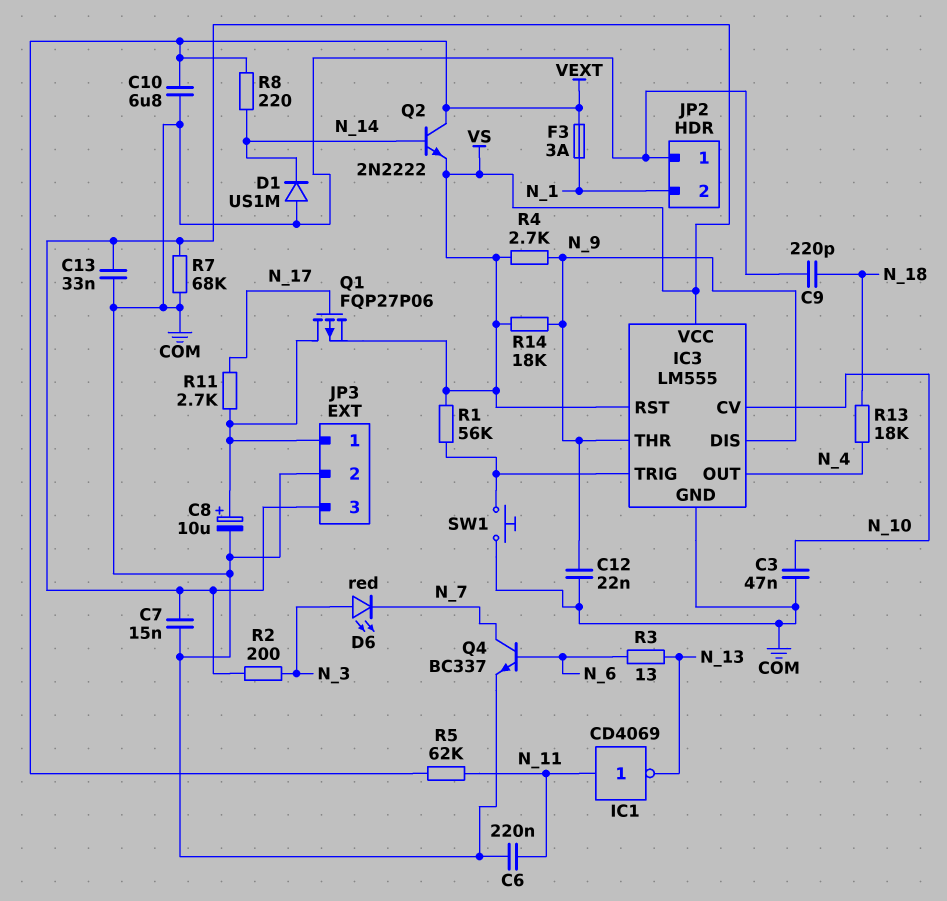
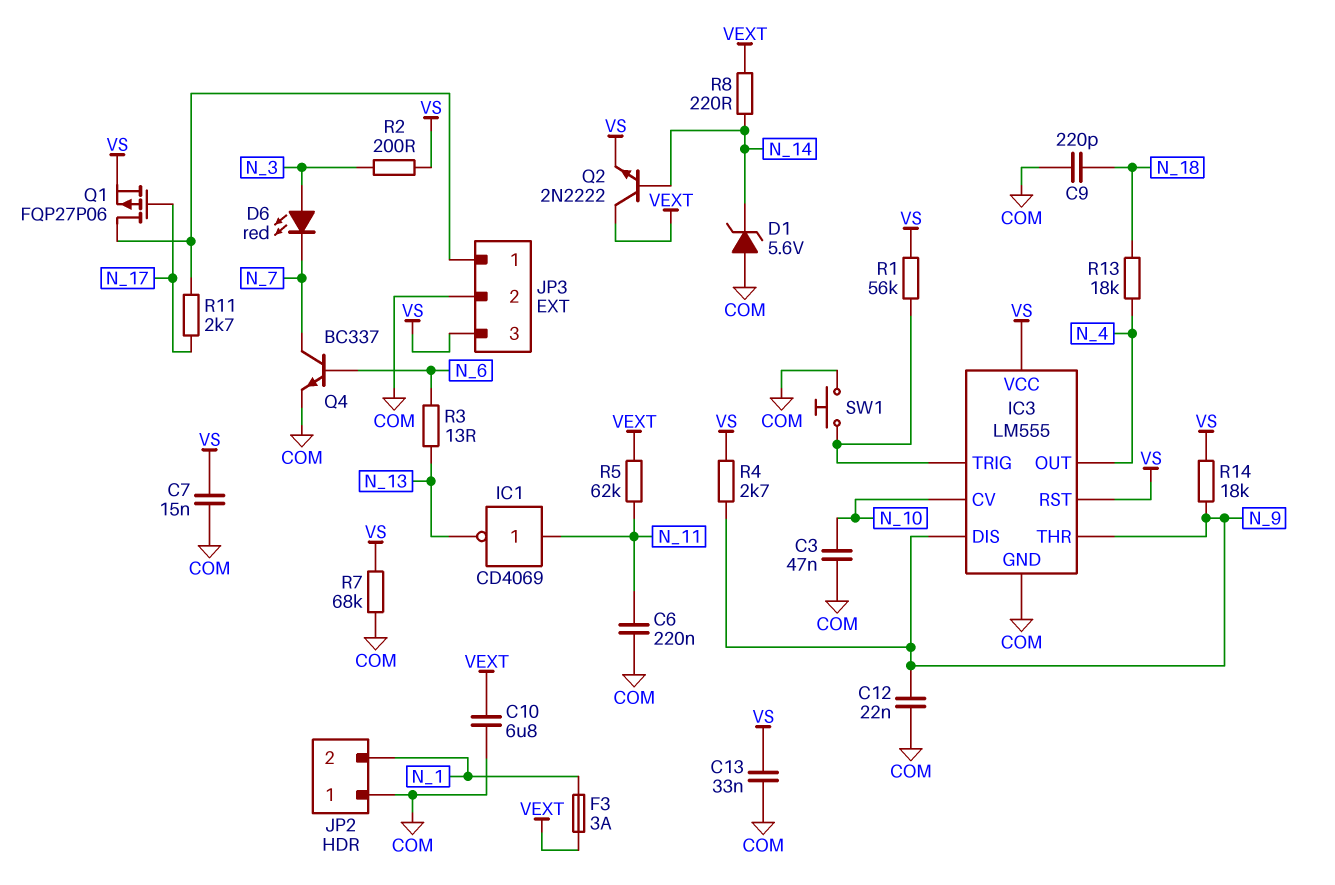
C8: 10uF (plus JP3/1, minus COM) -> none
D1: diode US1M (A COM, K N_14) -> zener 5.6V (A COM, K N_14)

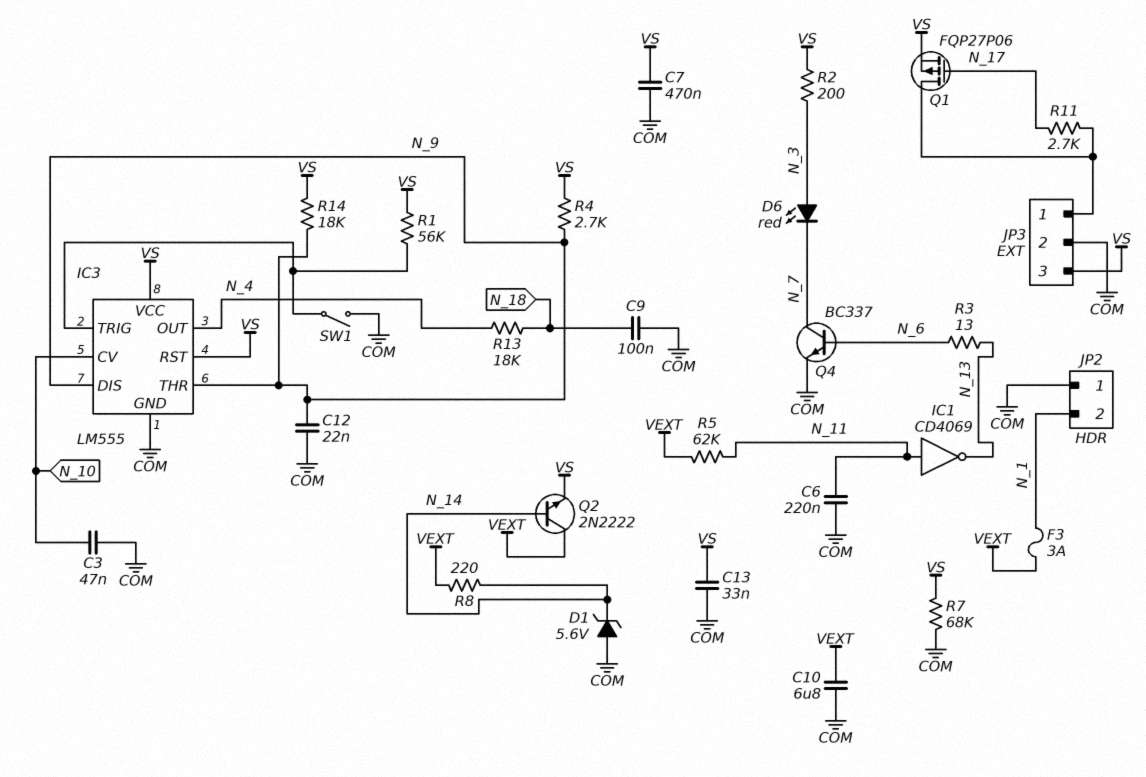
C7: 15nF (COM, VS) -> 470nF (COM, VS)
C9: 220pF (COM, N_18) -> 100nF (COM, N_18)
SW1: button (COM, IC3/TRIG) -> switch (COM, IC3/TRIG)

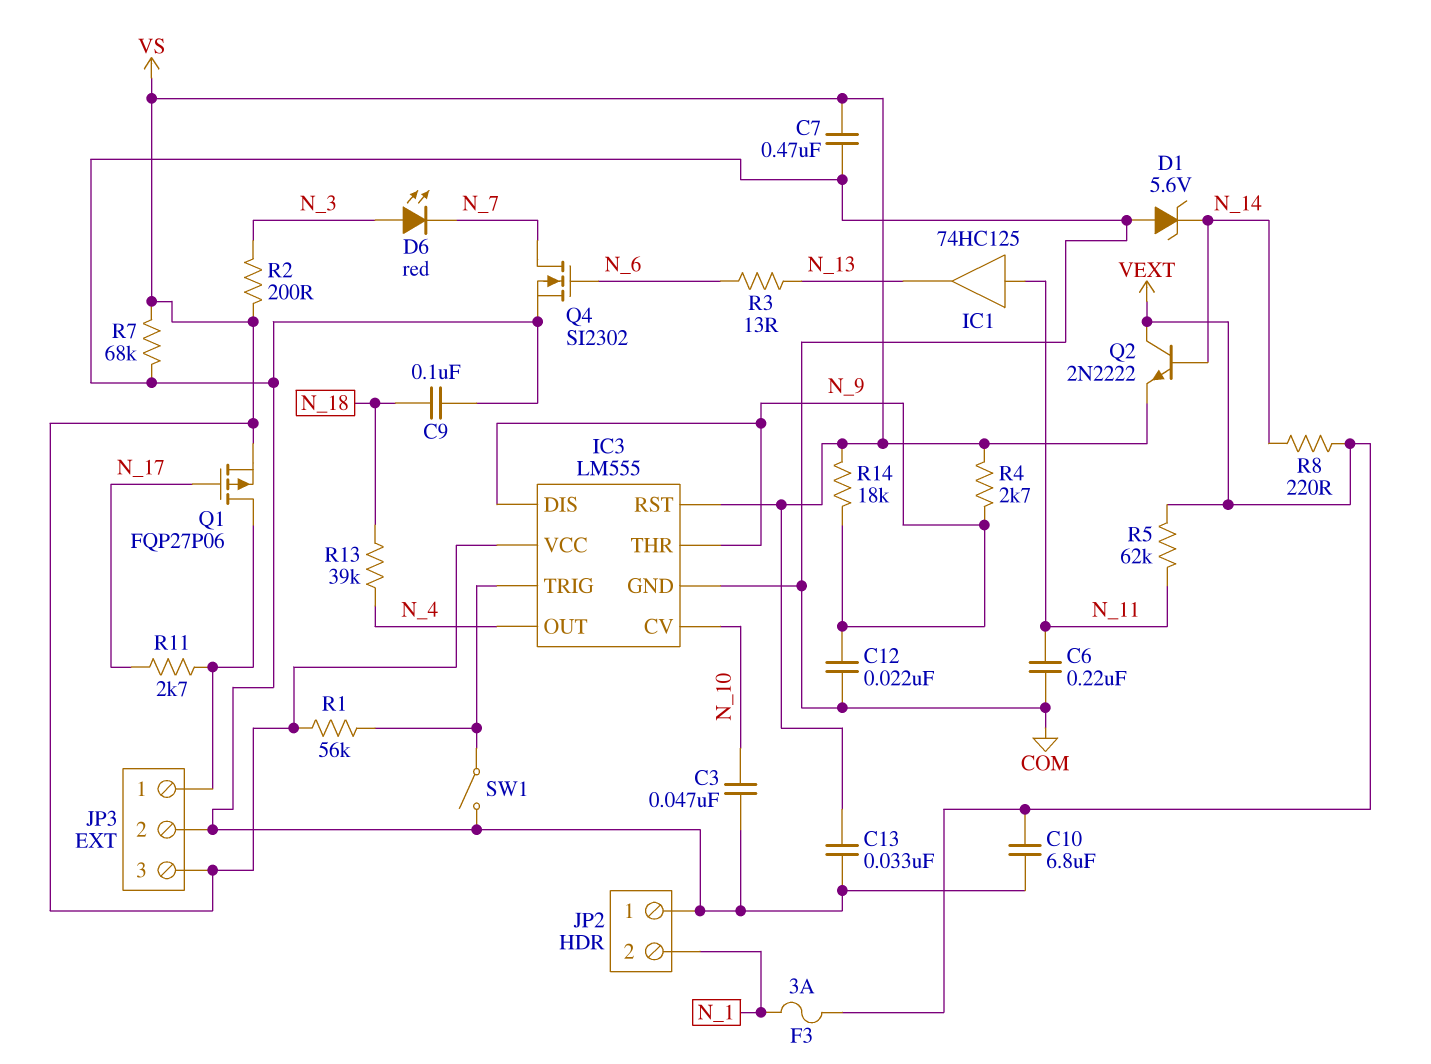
IC1: NOT CD4069 (in N_11, out N_13) -> buffer 74HC125 (in N_11, out N_13)
Q4: NPN BC337 (B N_6, C N_7, E COM) -> NMOS SI2302 (G N_6, D N_7, S COM)
R13: 18k (N_4, N_18) -> 39k (N_4, N_18)

